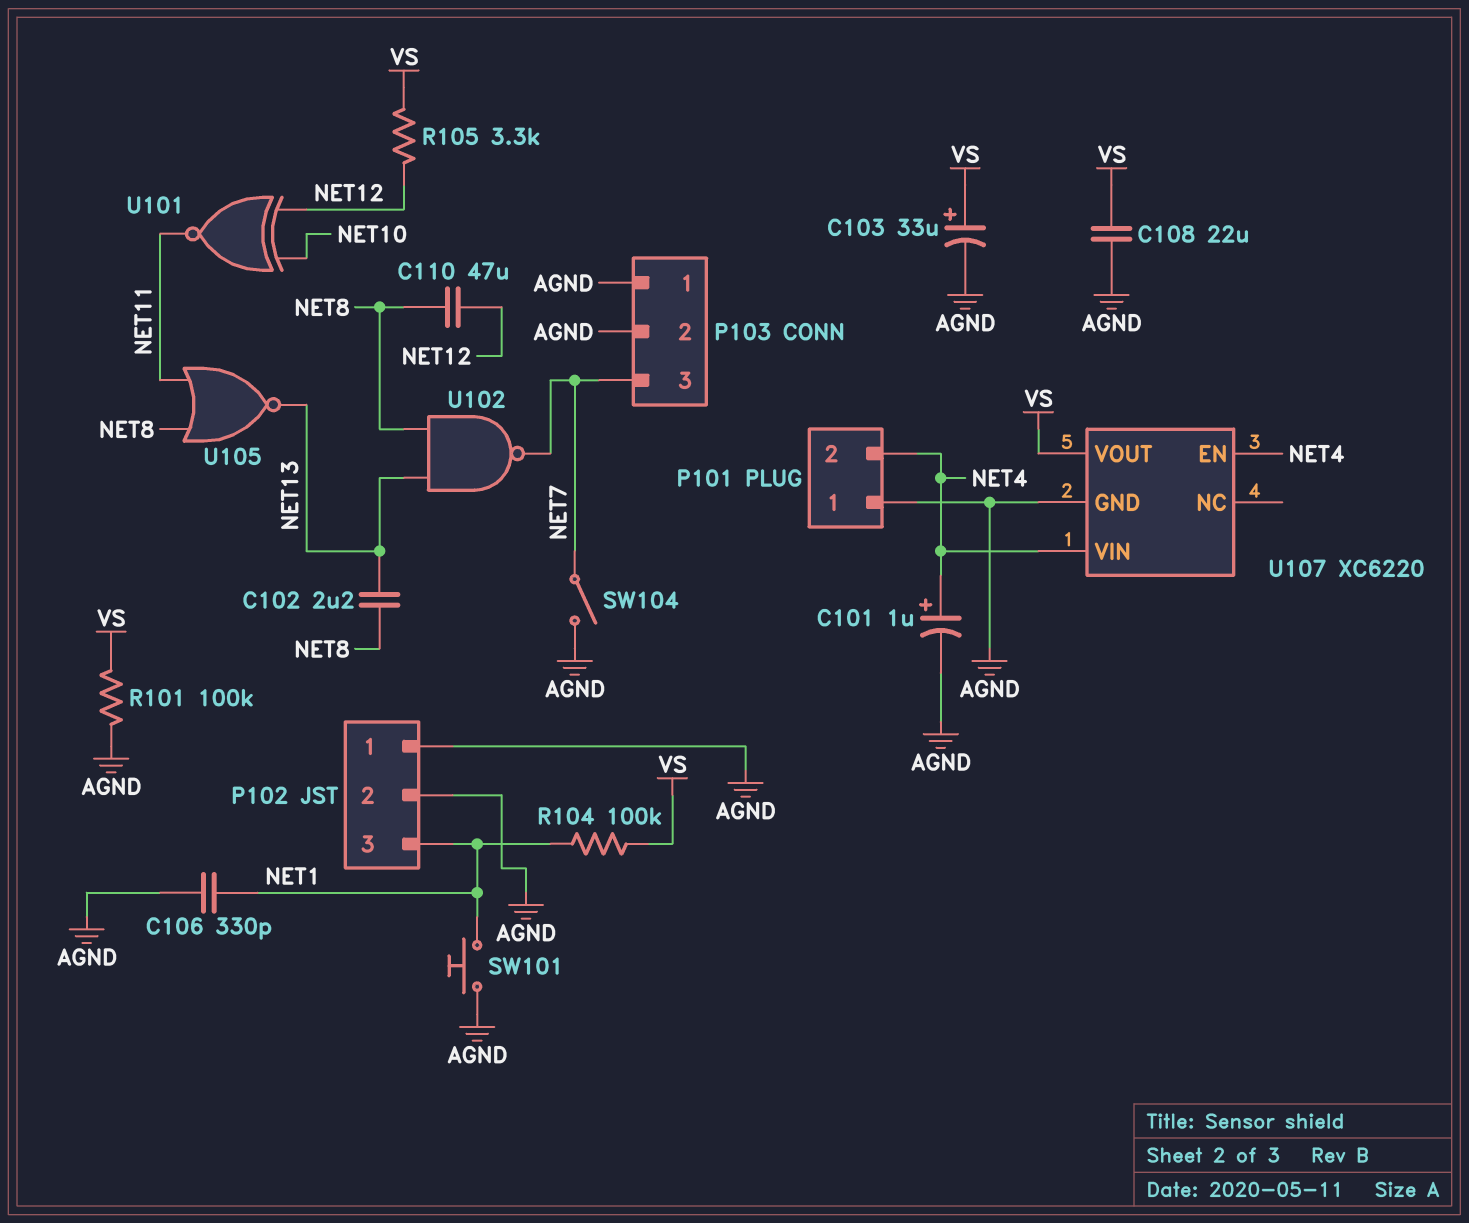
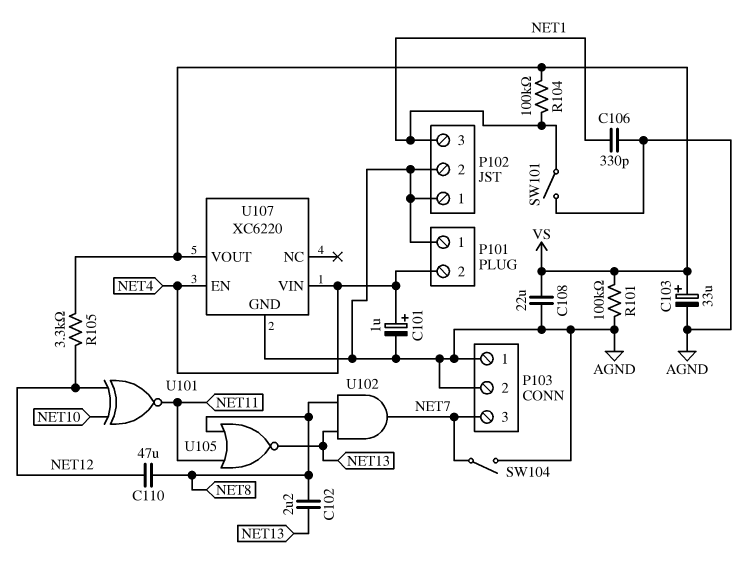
SW101: button (AGND, NET1) -> switch (AGND, NET1)
U102: NAND (in NET8, in NET13, out NET7) -> AND (in NET8, in NET13, out NET7)

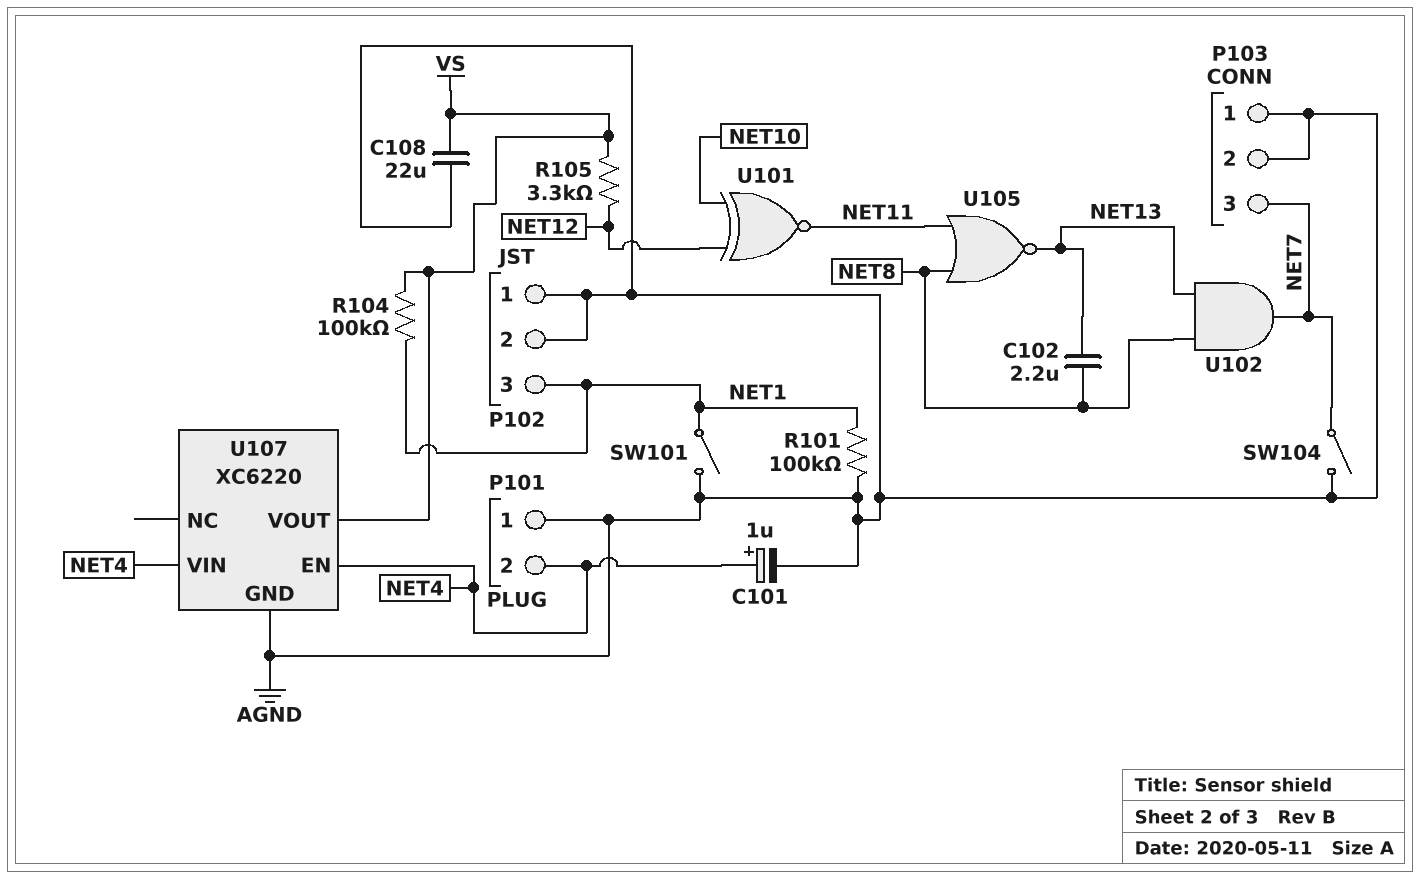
C103: 33uF (plus VS, minus AGND) -> none
C106: 330pF (AGND, NET1) -> none
C110: 47uF (NET8, NET12) -> none
R101: 100k (AGND, VS) -> 100k (AGND, NET1)

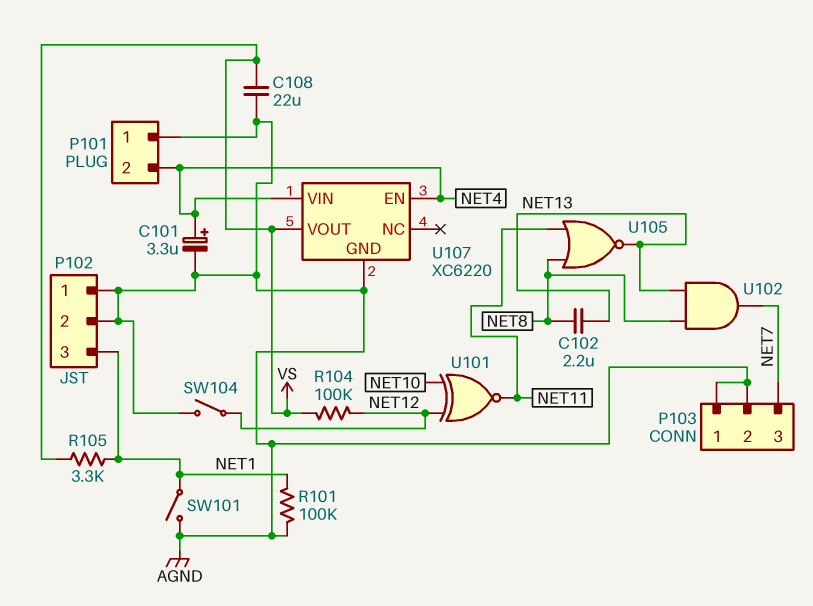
C101: 1uF (plus NET4, minus AGND) -> 3.3uF (plus NET4, minus AGND)
R104: 100k (NET1, VS) -> 100k (NET12, VS)
R105: 3.3k (NET12, VS) -> 3.3k (NET1, VS)
SW104: switch (AGND, NET7) -> switch (AGND, NET12)

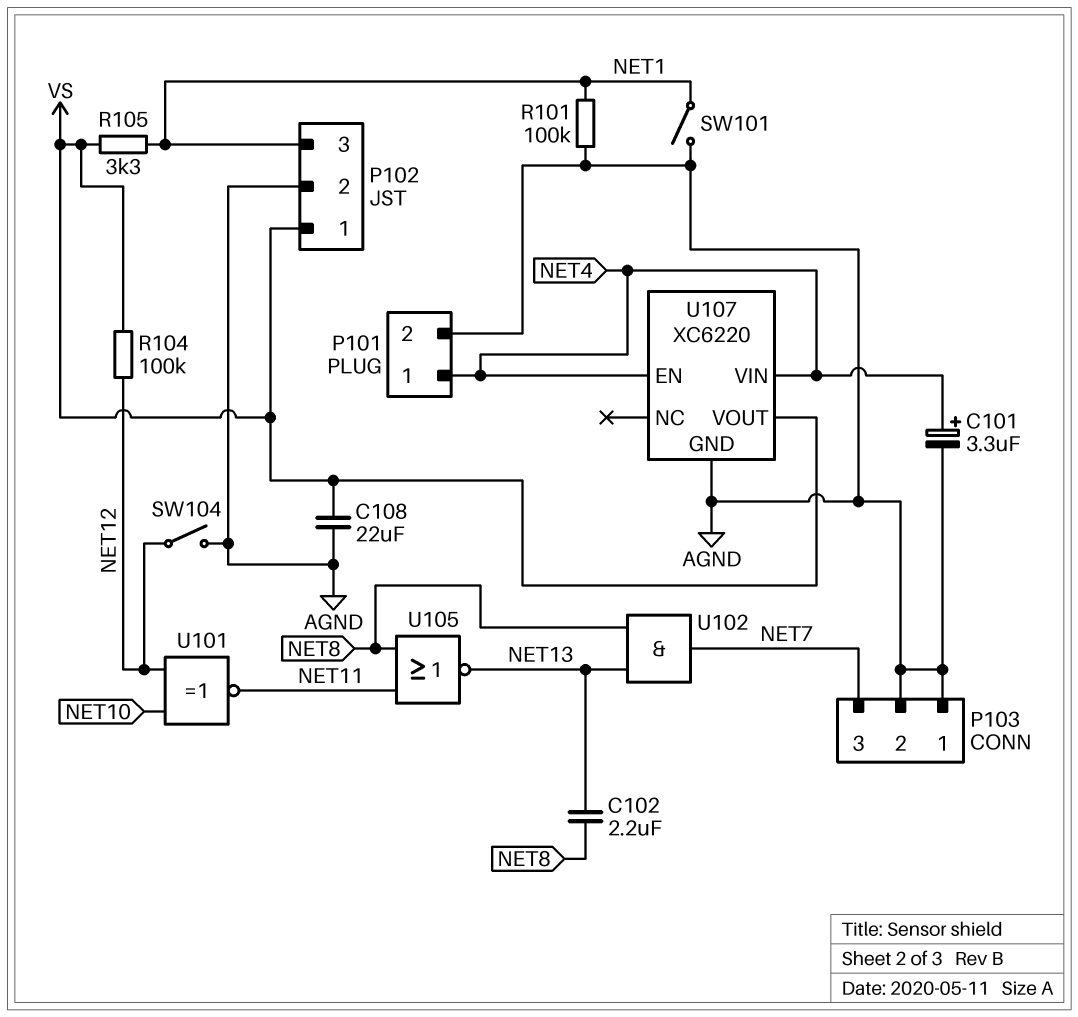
P101 pin 1: AGND -> NET4
P101 pin 2: NET4 -> AGND
P102 pin 1: AGND -> VS

